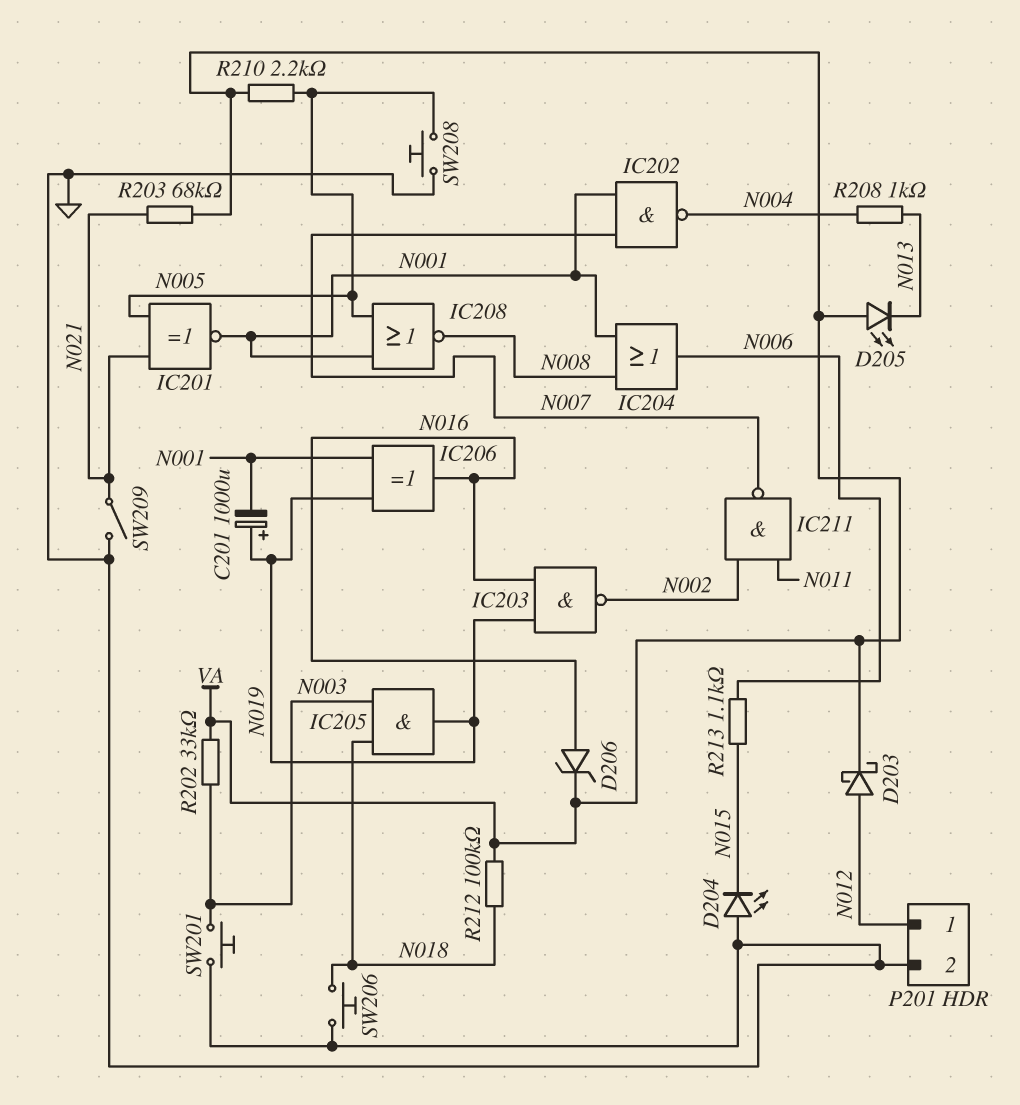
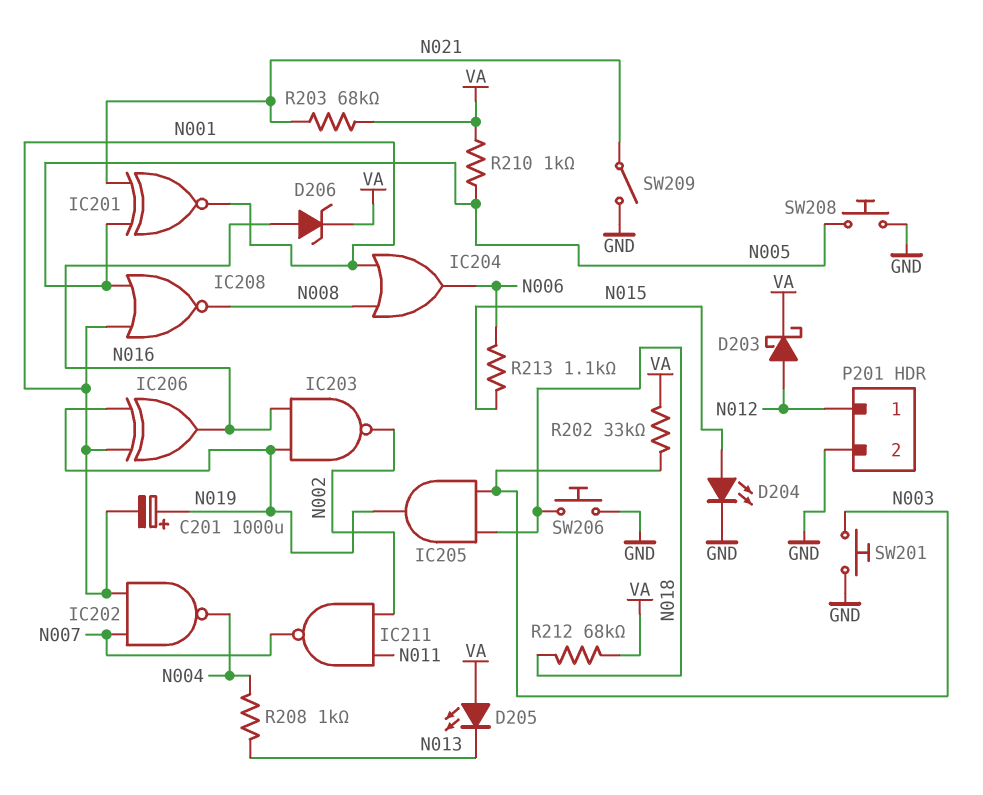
D204: LED (A GND, K N015) -> LED (A N015, K GND)
R210: 2.2k (N005, VA) -> 1k (N005, VA)
R212: 100k (N018, VA) -> 68k (N018, VA)

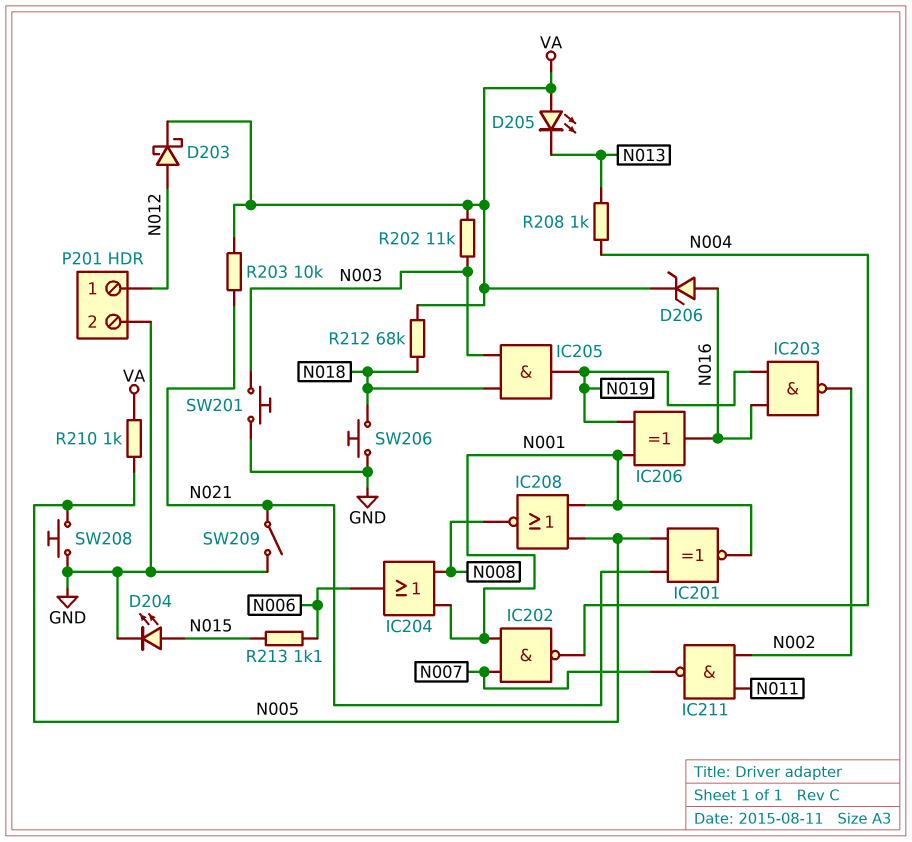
C201: 1000uF (plus N019, minus N001) -> none
R202: 33k (N003, VA) -> 11k (N003, VA)
R203: 68k (N021, VA) -> 10k (N021, VA)

